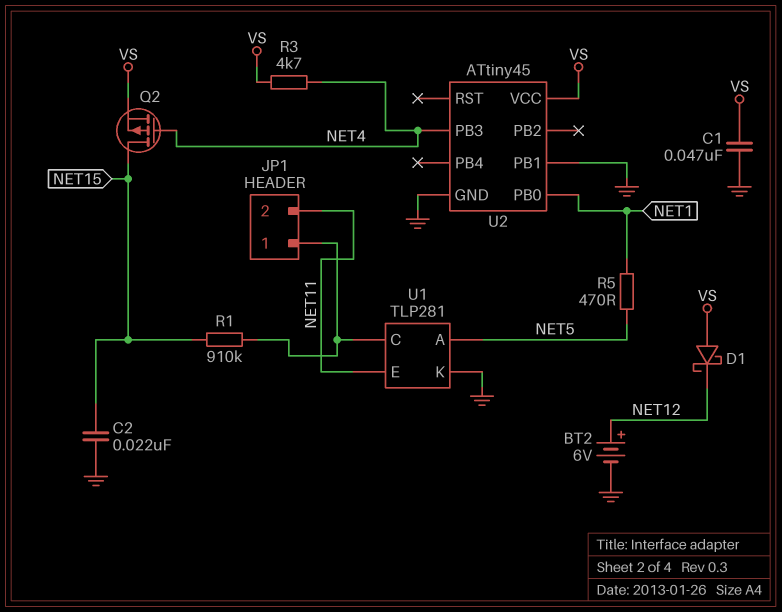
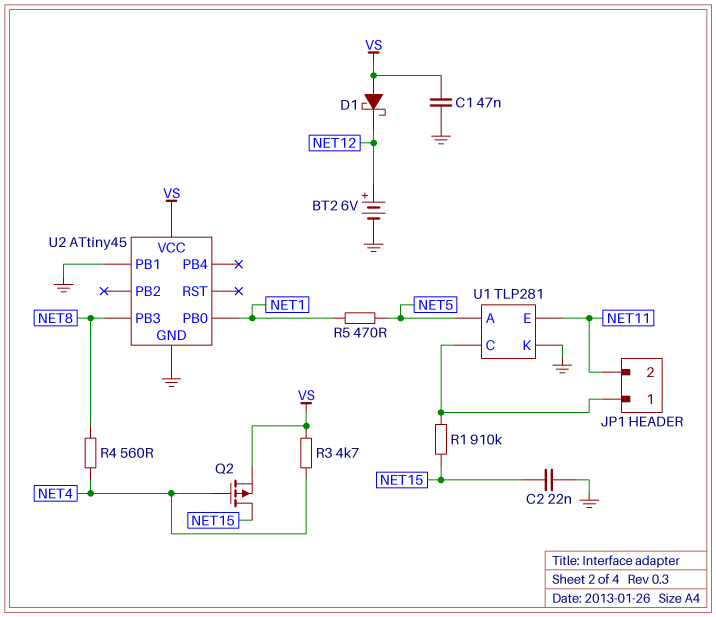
R4: none -> 560 (NET4, NET8)
U2 pin PB3: NET4 -> NET8

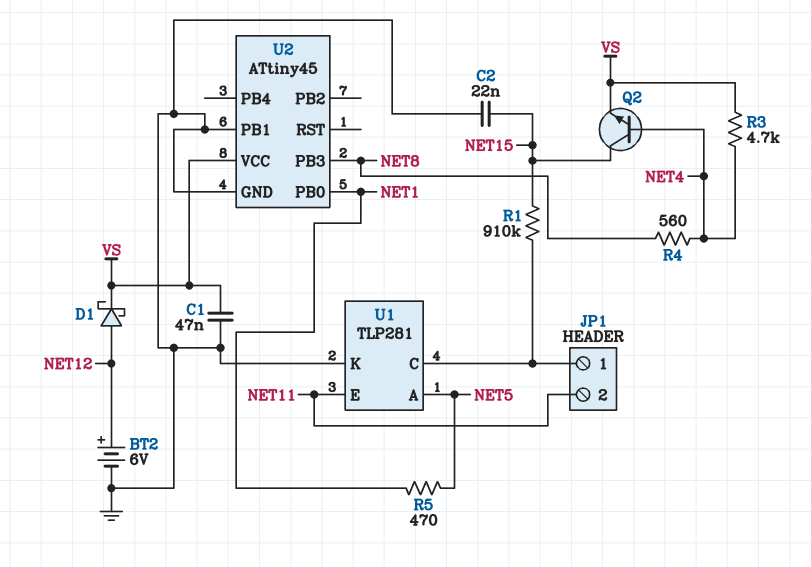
D1: schottky (A VS, K NET12) -> schottky (A NET12, K VS)
Q2: PMOS (G NET4, D NET15, S VS) -> NPN (B NET4, C NET15, E VS)

